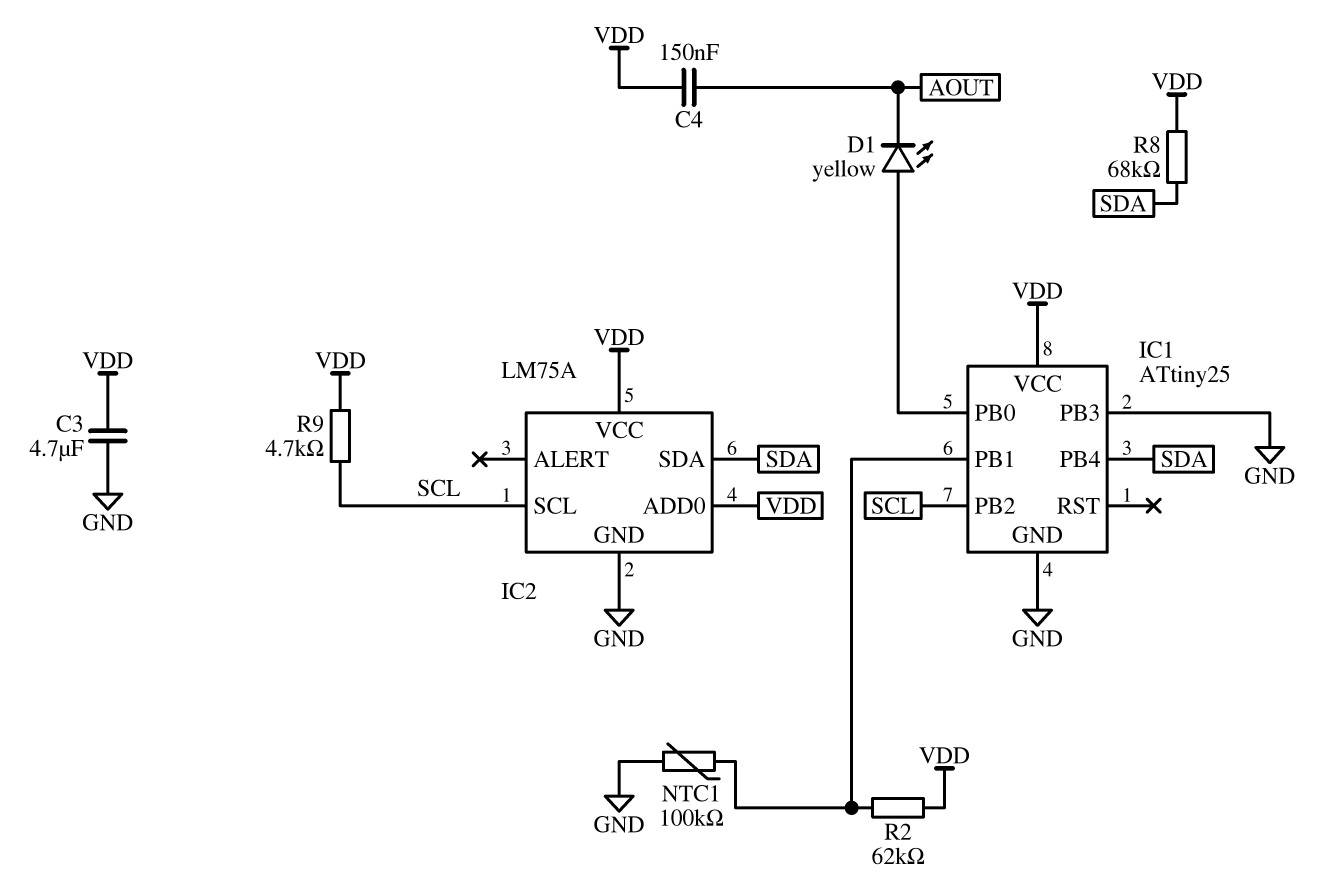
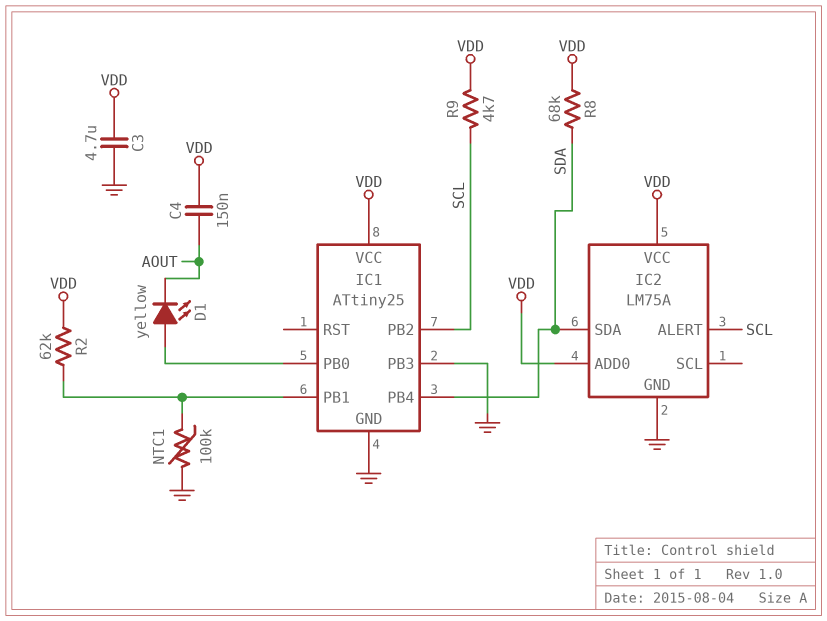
IC2 pin ALERT: none -> SCL
IC2 pin SCL: SCL -> none

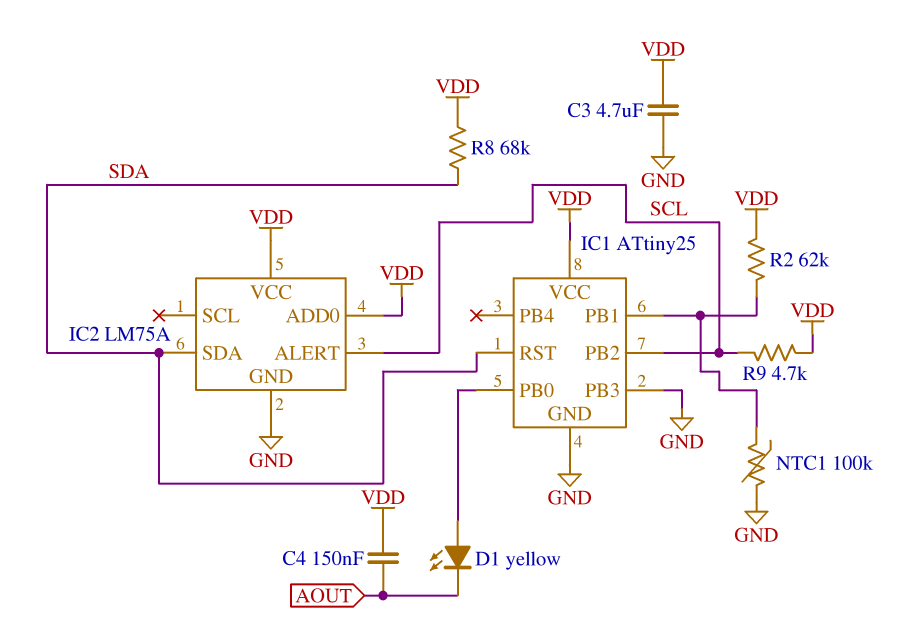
IC1 pin PB4: SDA -> none
IC1 pin RST: none -> SDA

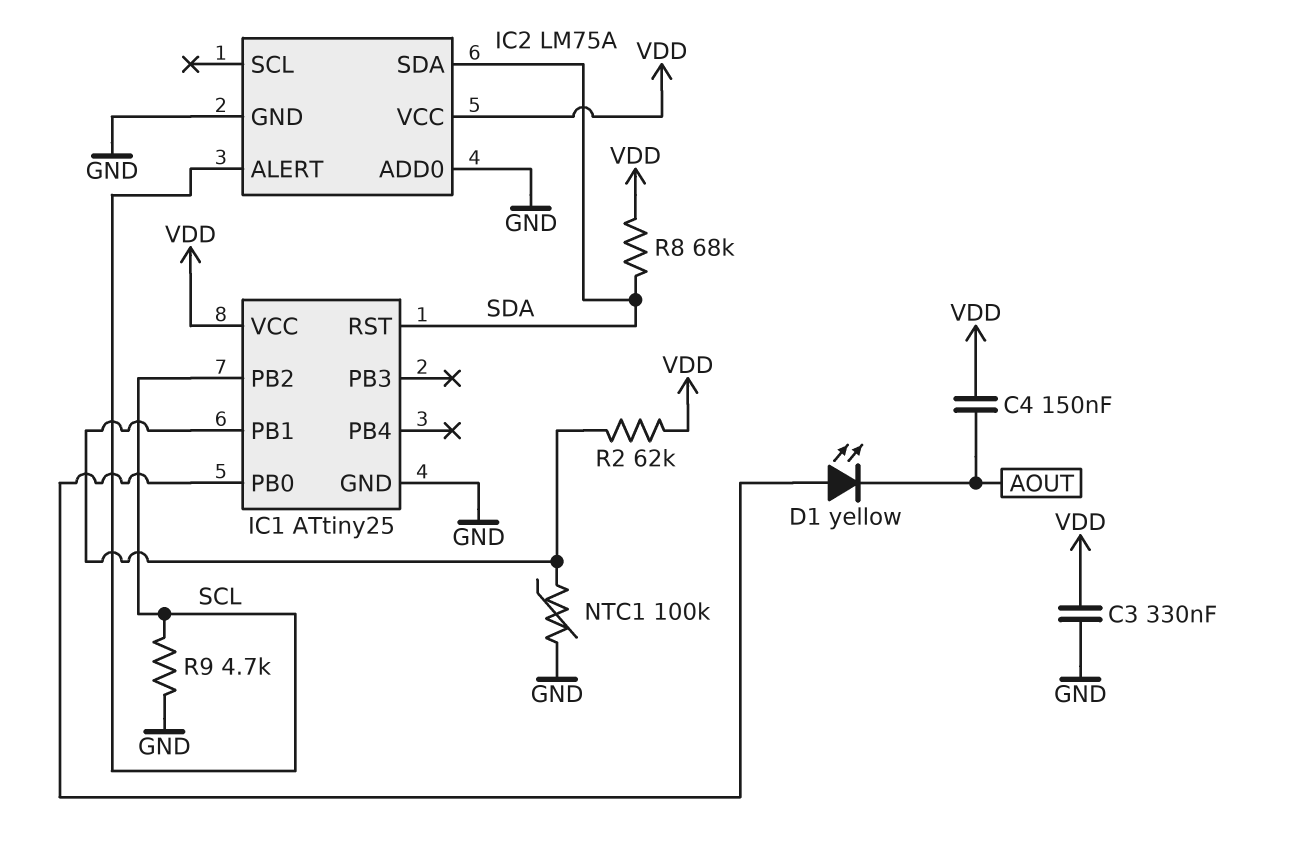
C3: 4.7uF (GND, VDD) -> 330nF (GND, VDD)
IC1 pin PB3: GND -> none
IC2 pin ADD0: VDD -> GND
R9: 4.7k (SCL, VDD) -> 4.7k (GND, SCL)

